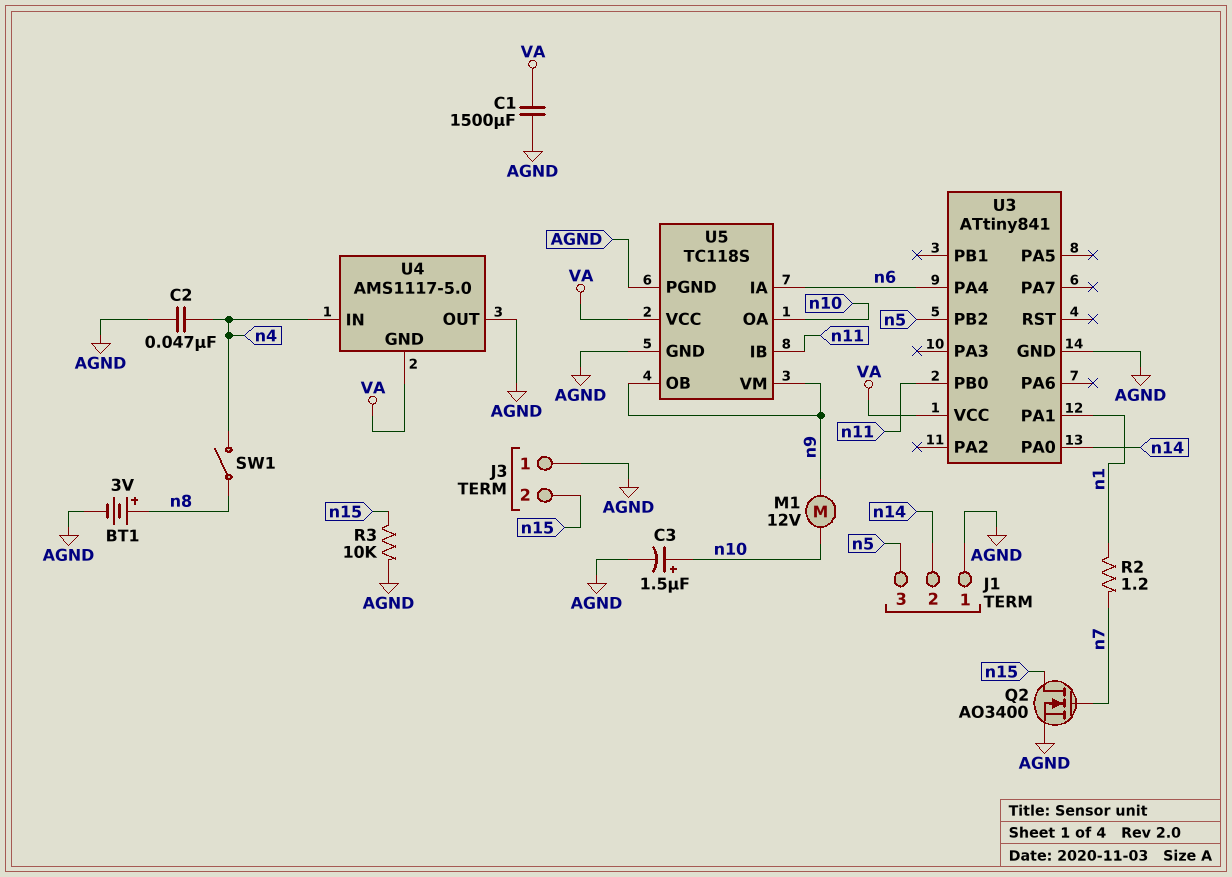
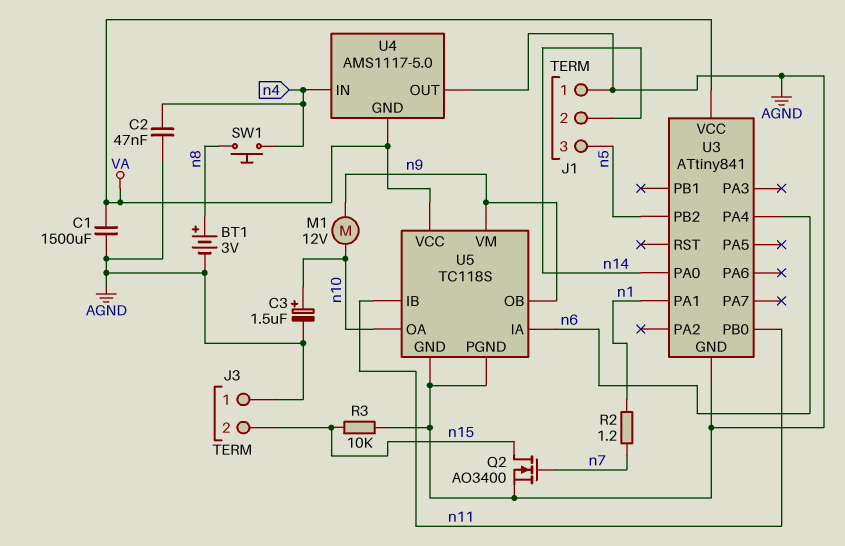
SW1: switch (n4, n8) -> button (n4, n8)

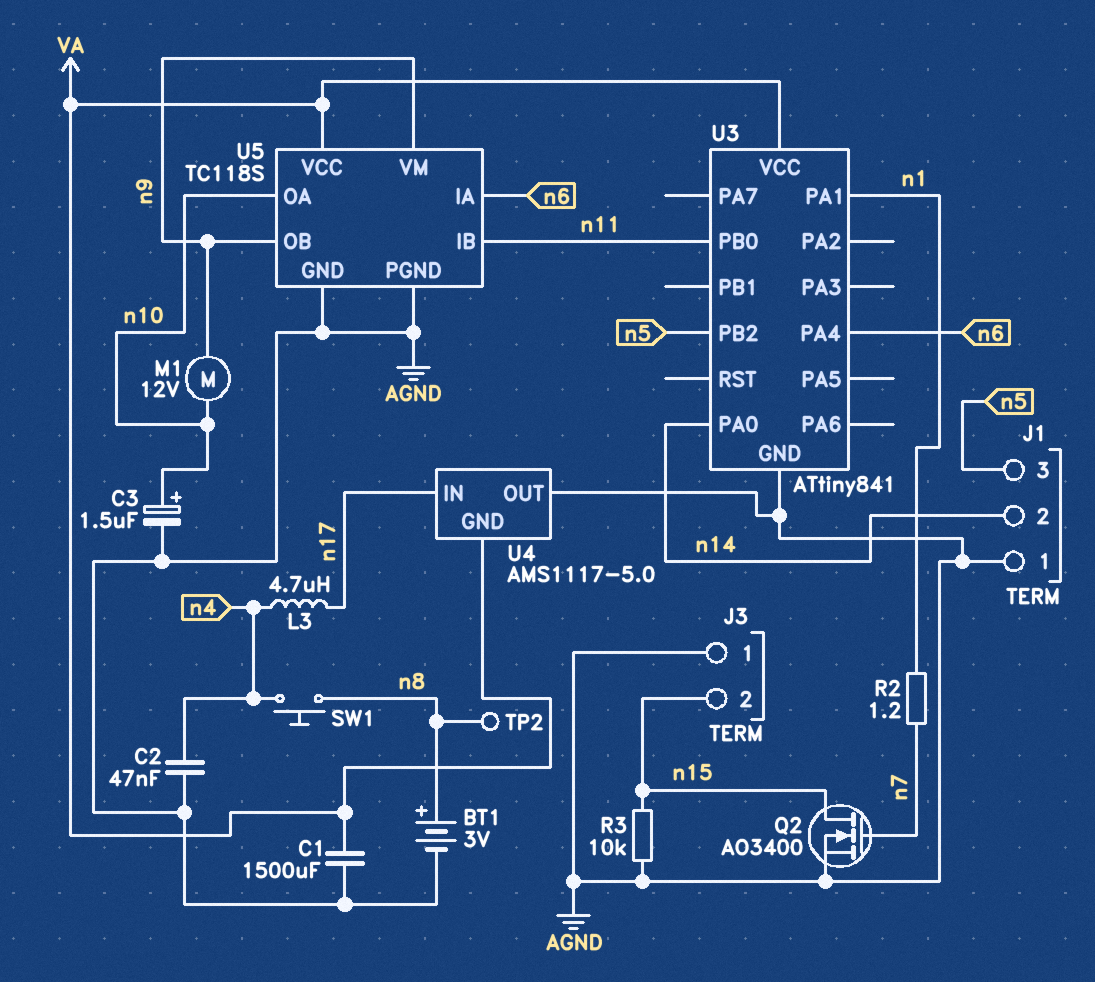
L3: none -> 4.7uH (n4, n17)
TP2: none -> test point (n8)
U4 pin IN: n4 -> n17

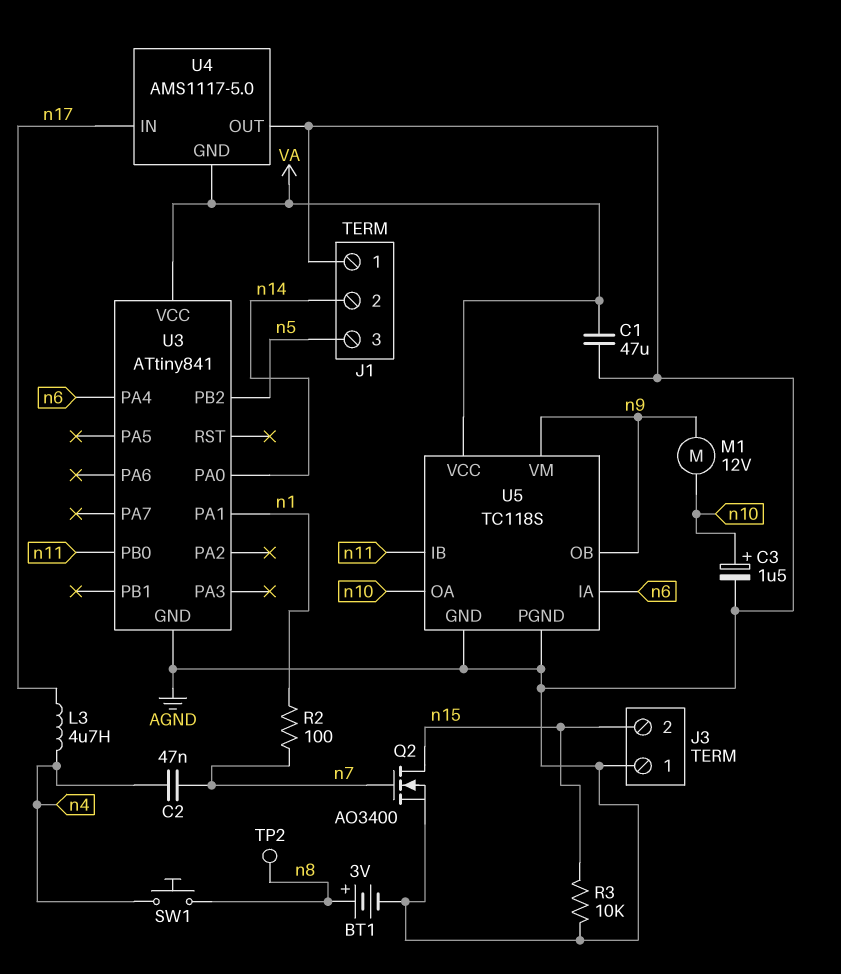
C1: 1500uF (AGND, VA) -> 47uF (AGND, VA)
C2: 47nF (AGND, n4) -> 47nF (n4, n7)
R2: 1.2 (n1, n7) -> 100 (n1, n7)

